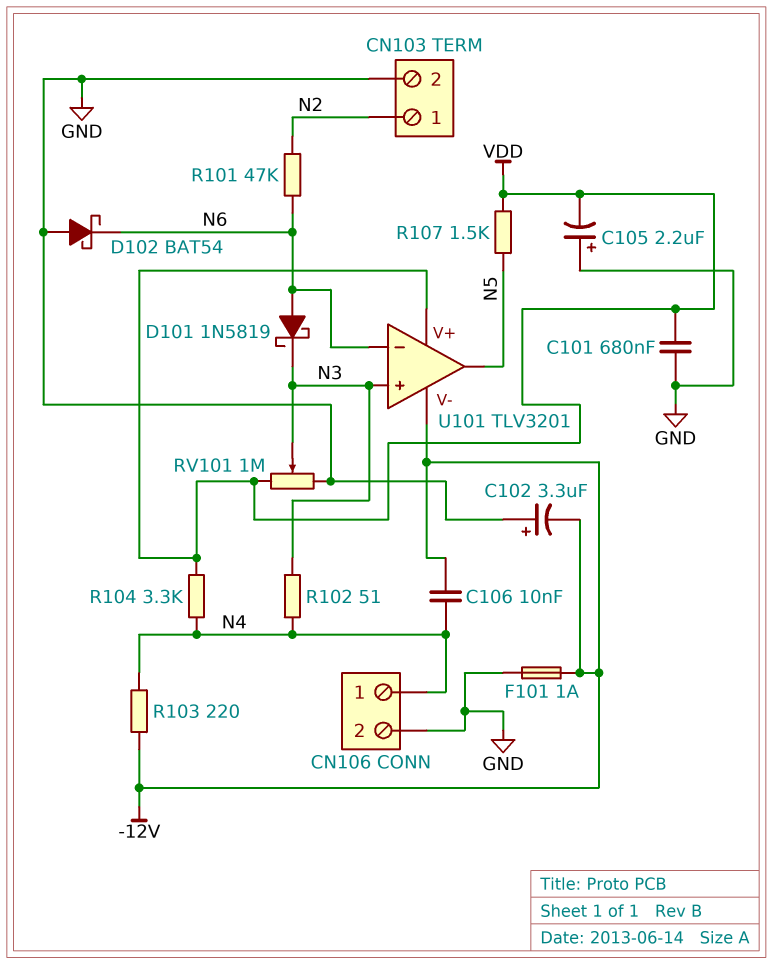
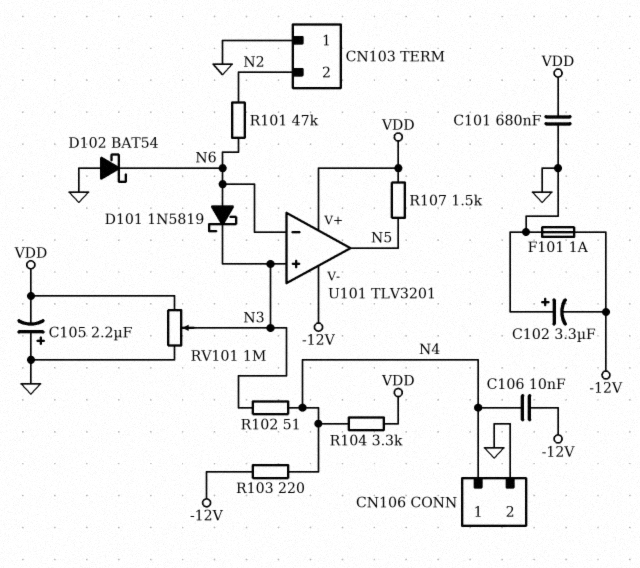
CN103 pin 1: N2 -> GND
CN103 pin 2: GND -> N2

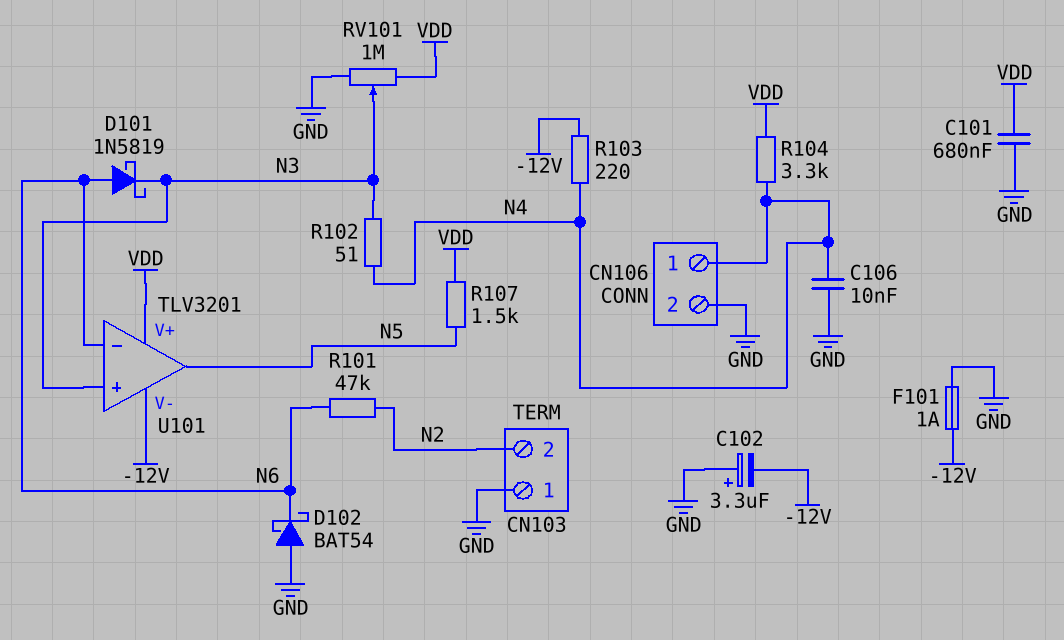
C105: 2.2uF (plus GND, minus VDD) -> none
C106: 10nF (-12V, N4) -> 10nF (GND, N4)

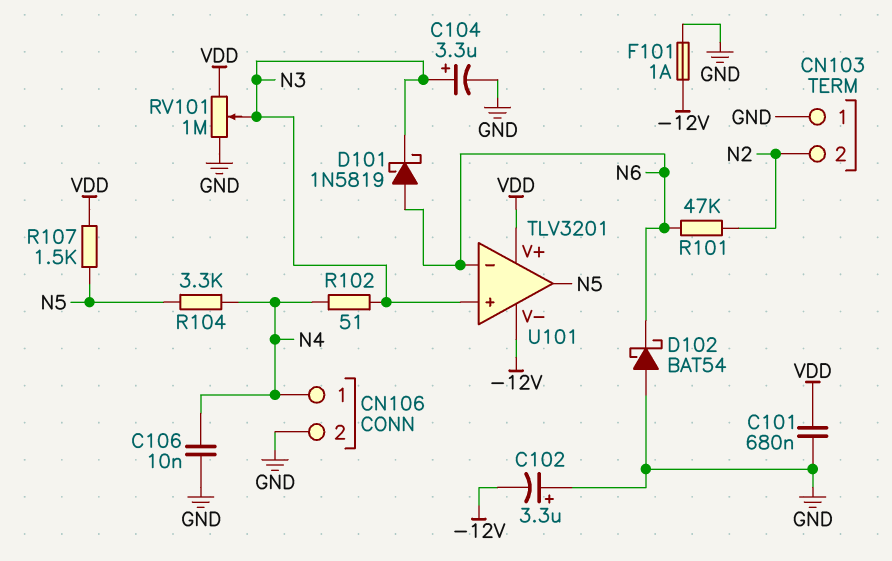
C104: none -> 3.3uF (plus N3, minus GND)
R103: 220 (-12V, N4) -> none
R104: 3.3k (N4, VDD) -> 3.3k (N4, N5)

